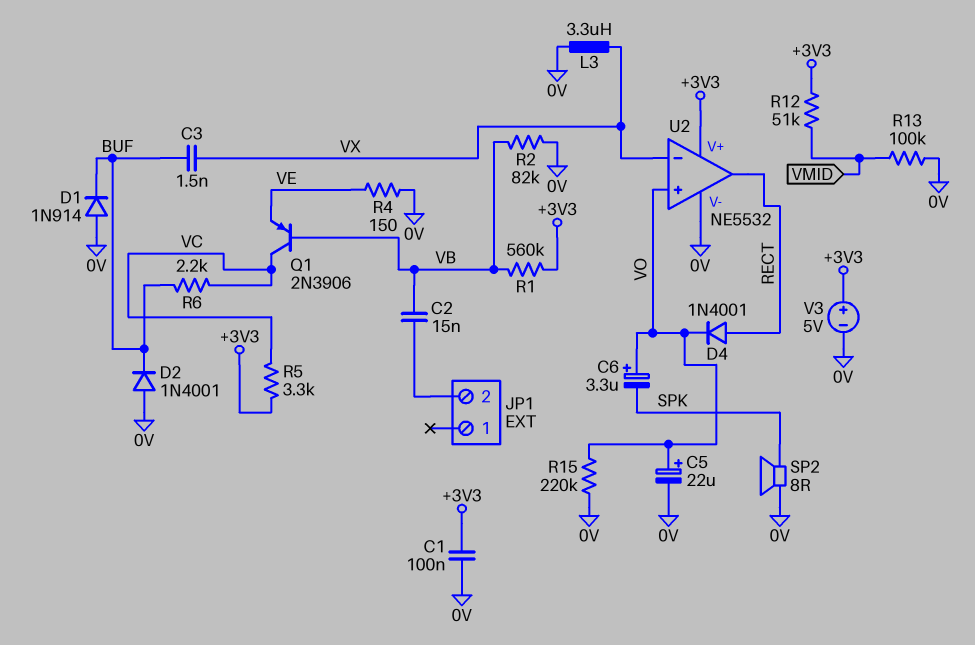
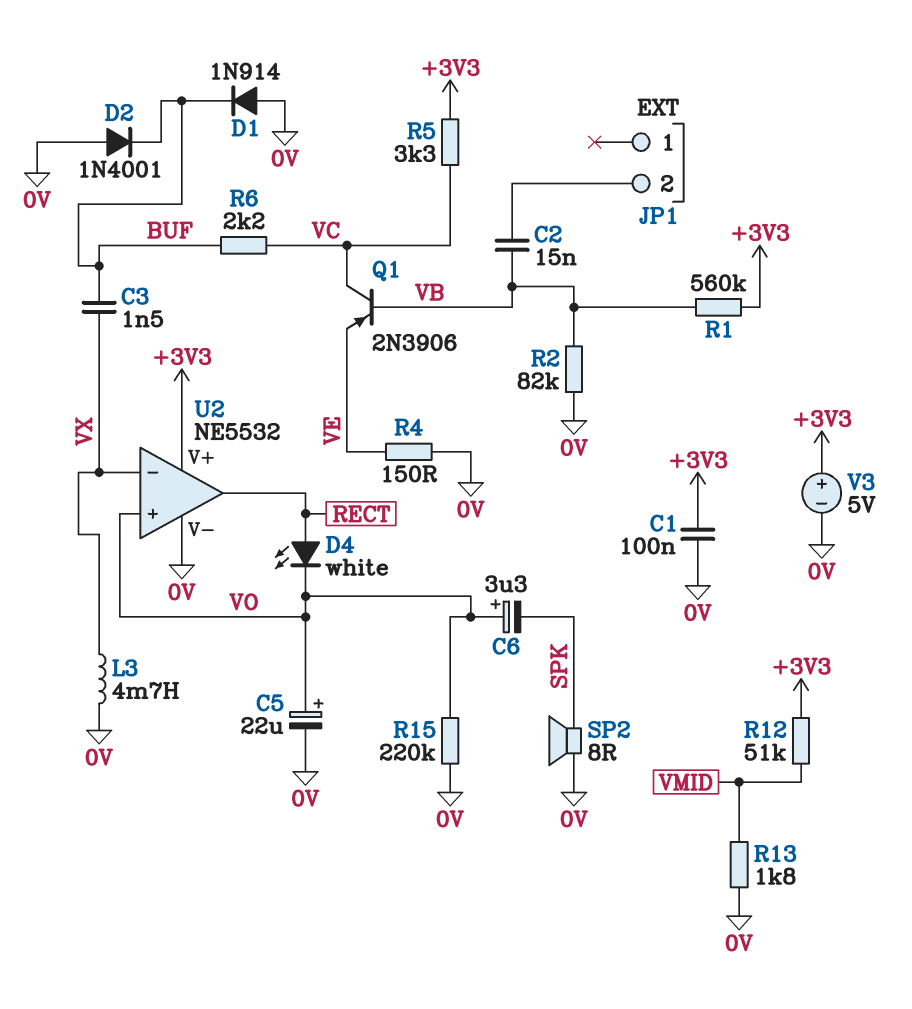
D4: diode 1N4001 (A RECT, K VO) -> LED white (A RECT, K VO)
L3: 3.3uH (0V, VX) -> 4.7mH (0V, VX)
R13: 100k (0V, VMID) -> 1.8k (0V, VMID)

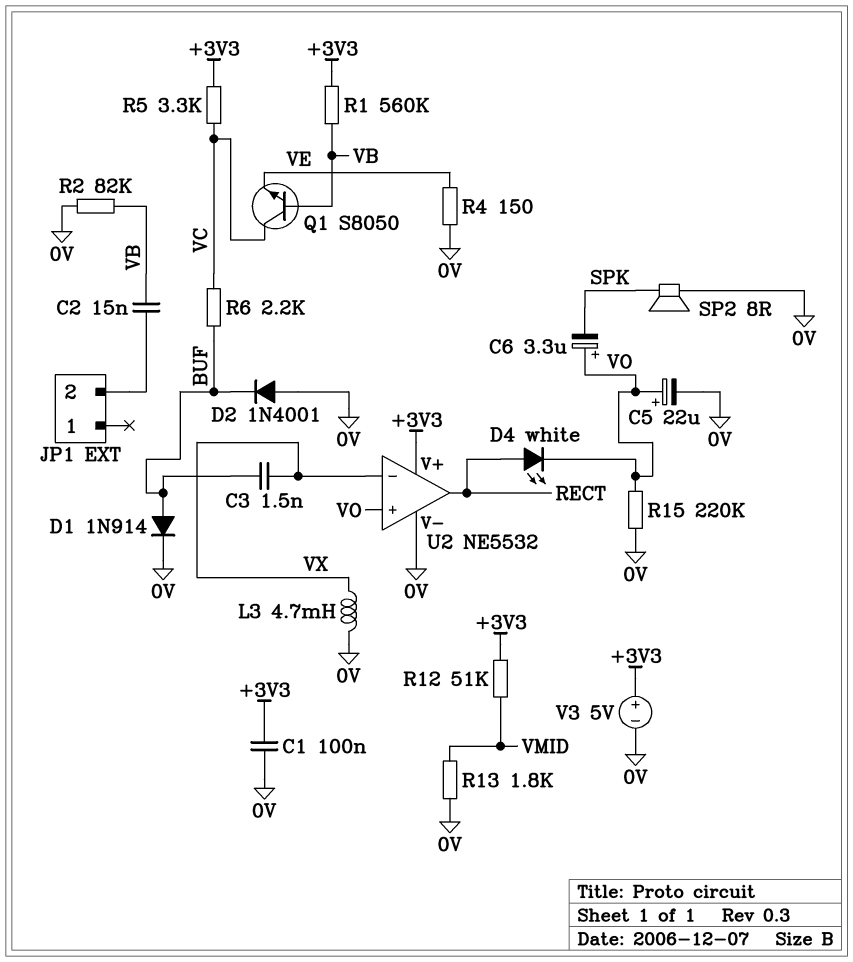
D1: diode 1N914 (A 0V, K BUF) -> diode 1N914 (A BUF, K 0V)
Q1: PNP 2N3906 (B VB, C VC, E VE) -> NPN S8050 (B VB, C VC, E VE)

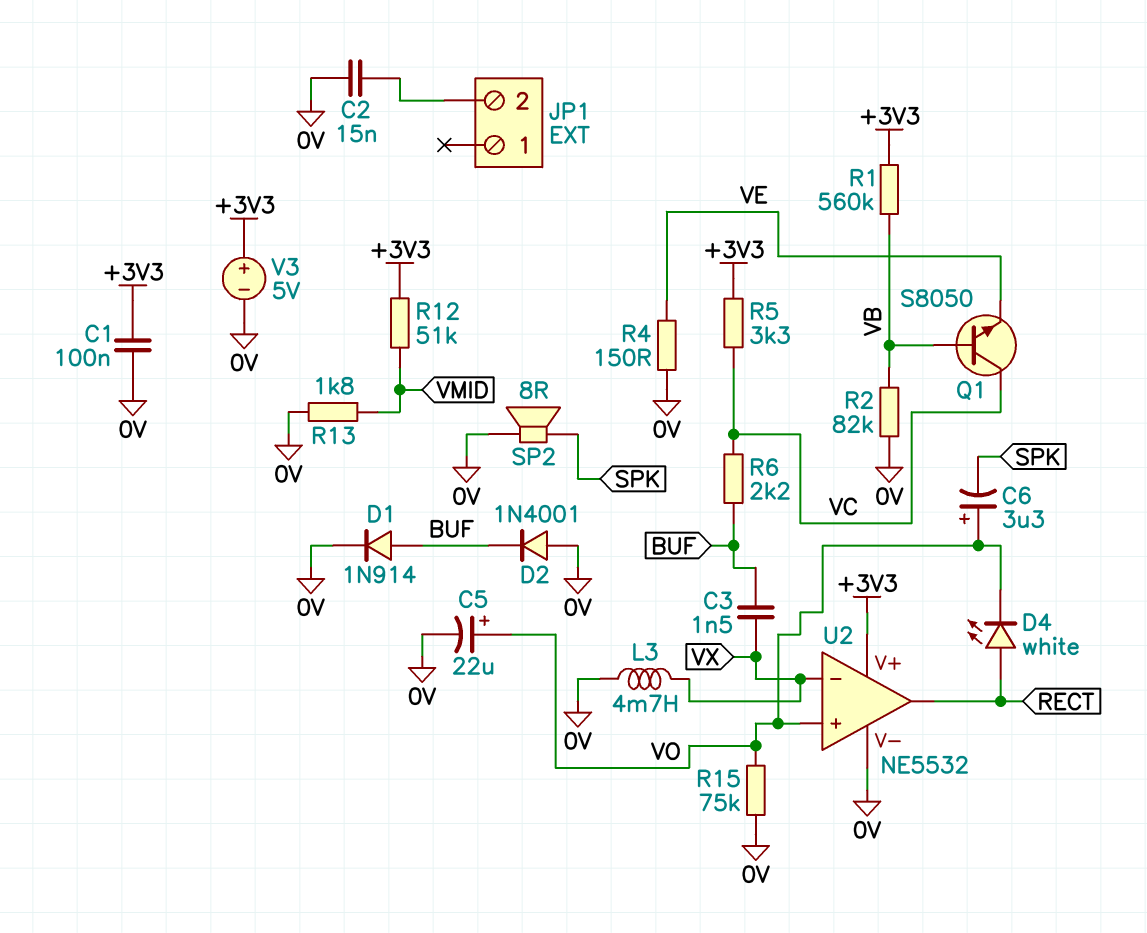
C2: 15nF (JP1/2, VB) -> 15nF (0V, JP1/2)
R15: 220k (0V, VO) -> 75k (0V, VO)

